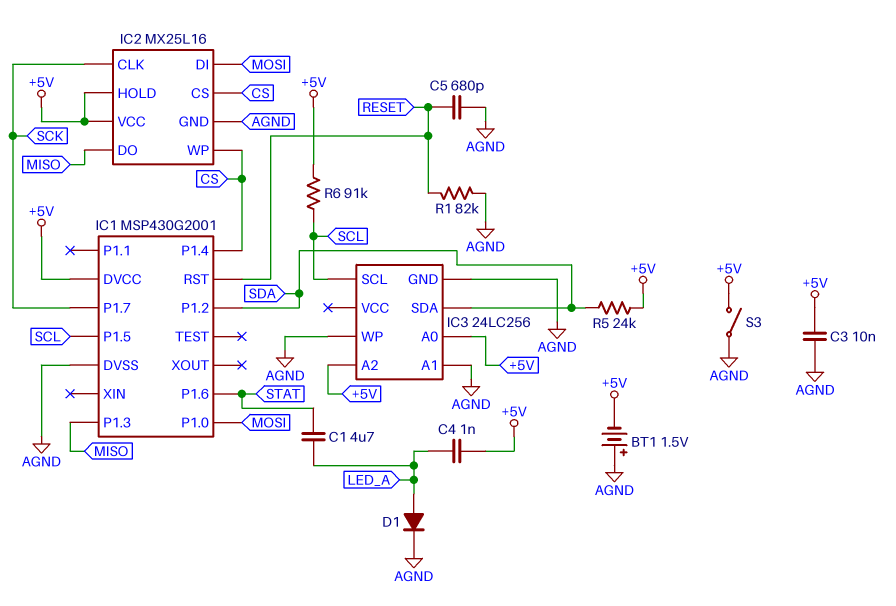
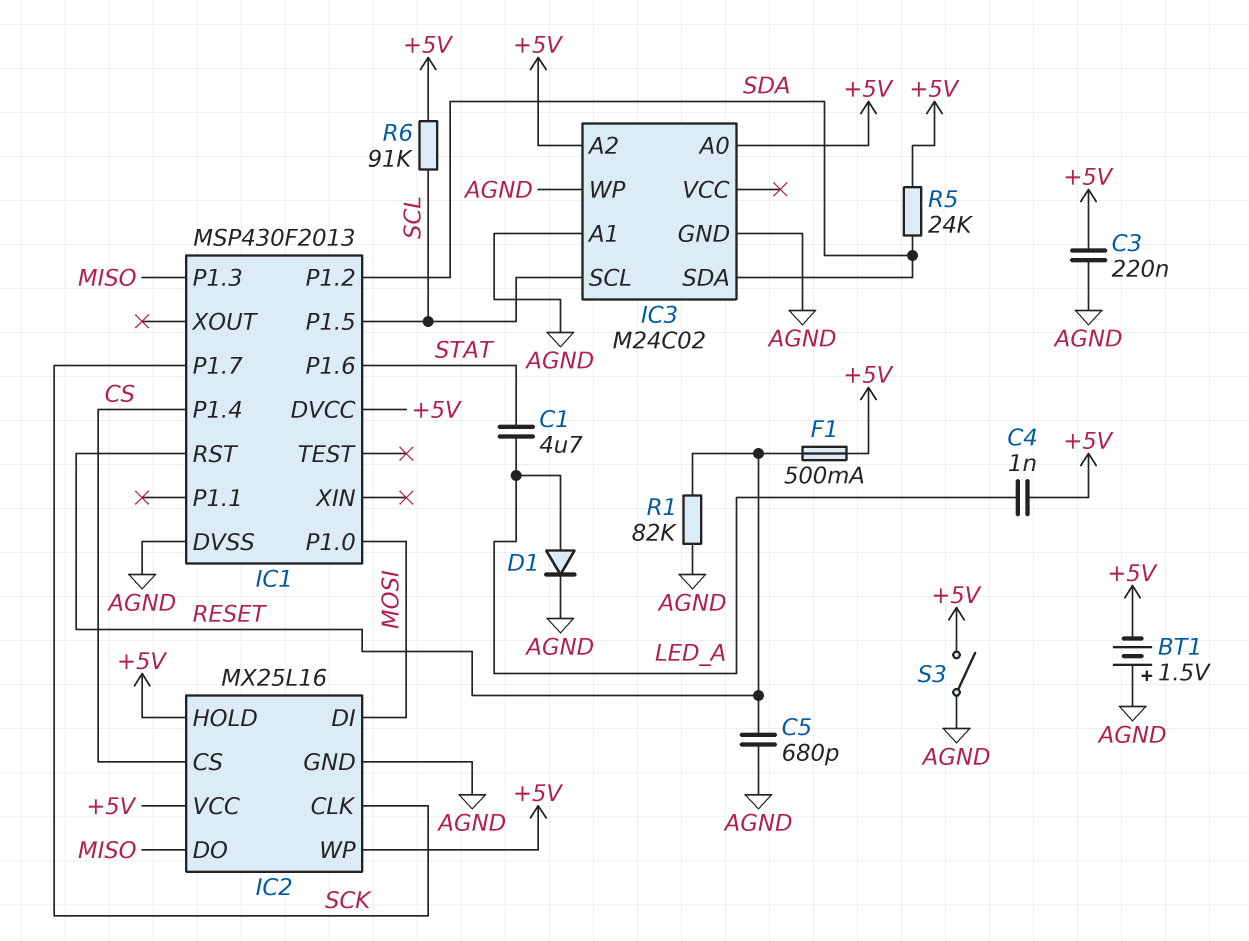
C3: 10nF (+5V, AGND) -> 220nF (+5V, AGND)
F1: none -> 500mA (+5V, RESET)
IC1: MSP430G2001 -> MSP430F2013
IC2 pin WP: CS -> +5V
IC3: 24LC256 -> M24C02

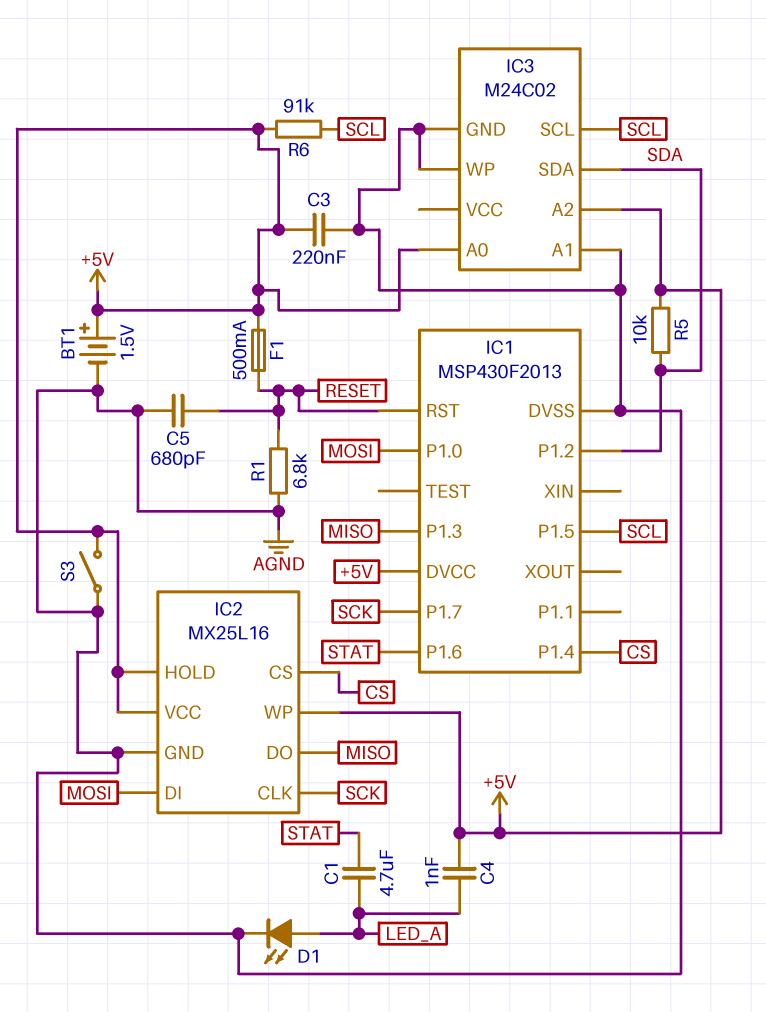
BT1: 1.5V (plus AGND, minus +5V) -> 1.5V (plus +5V, minus AGND)
D1: diode (A LED_A, K AGND) -> LED (A LED_A, K AGND)
R1: 82k (AGND, RESET) -> 6.8k (AGND, RESET)
R5: 24k (+5V, SDA) -> 10k (+5V, SDA)

